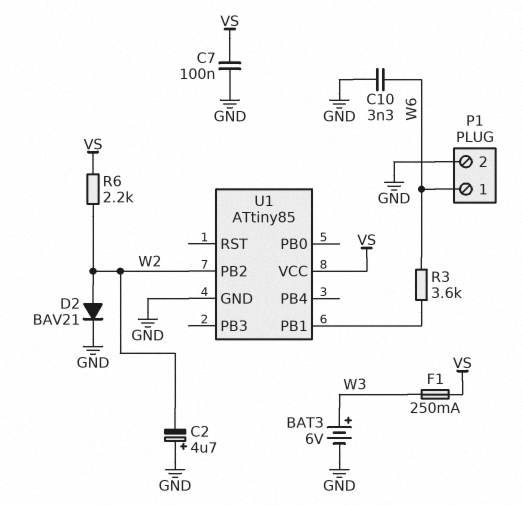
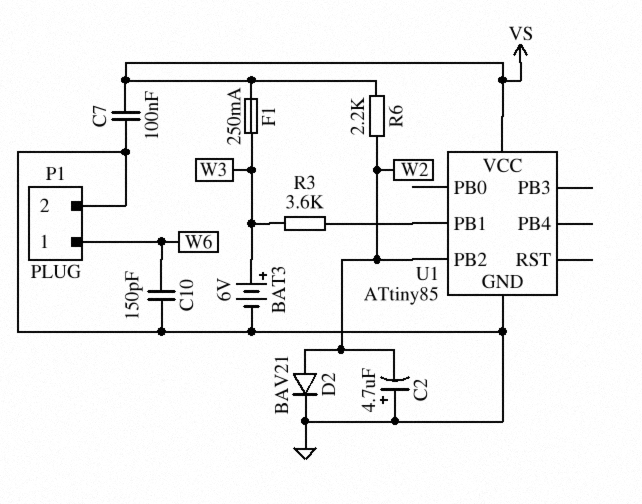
C10: 3.3nF (GND, W6) -> 150pF (GND, W6)
R3: 3.6k (U1/PB1, W6) -> 3.6k (U1/PB1, W3)

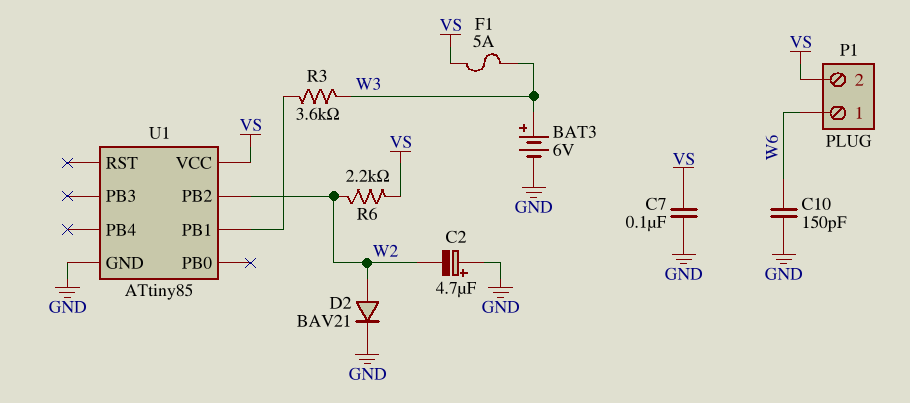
F1: 250mA (VS, W3) -> 5A (VS, W3)
P1 pin 2: GND -> VS

